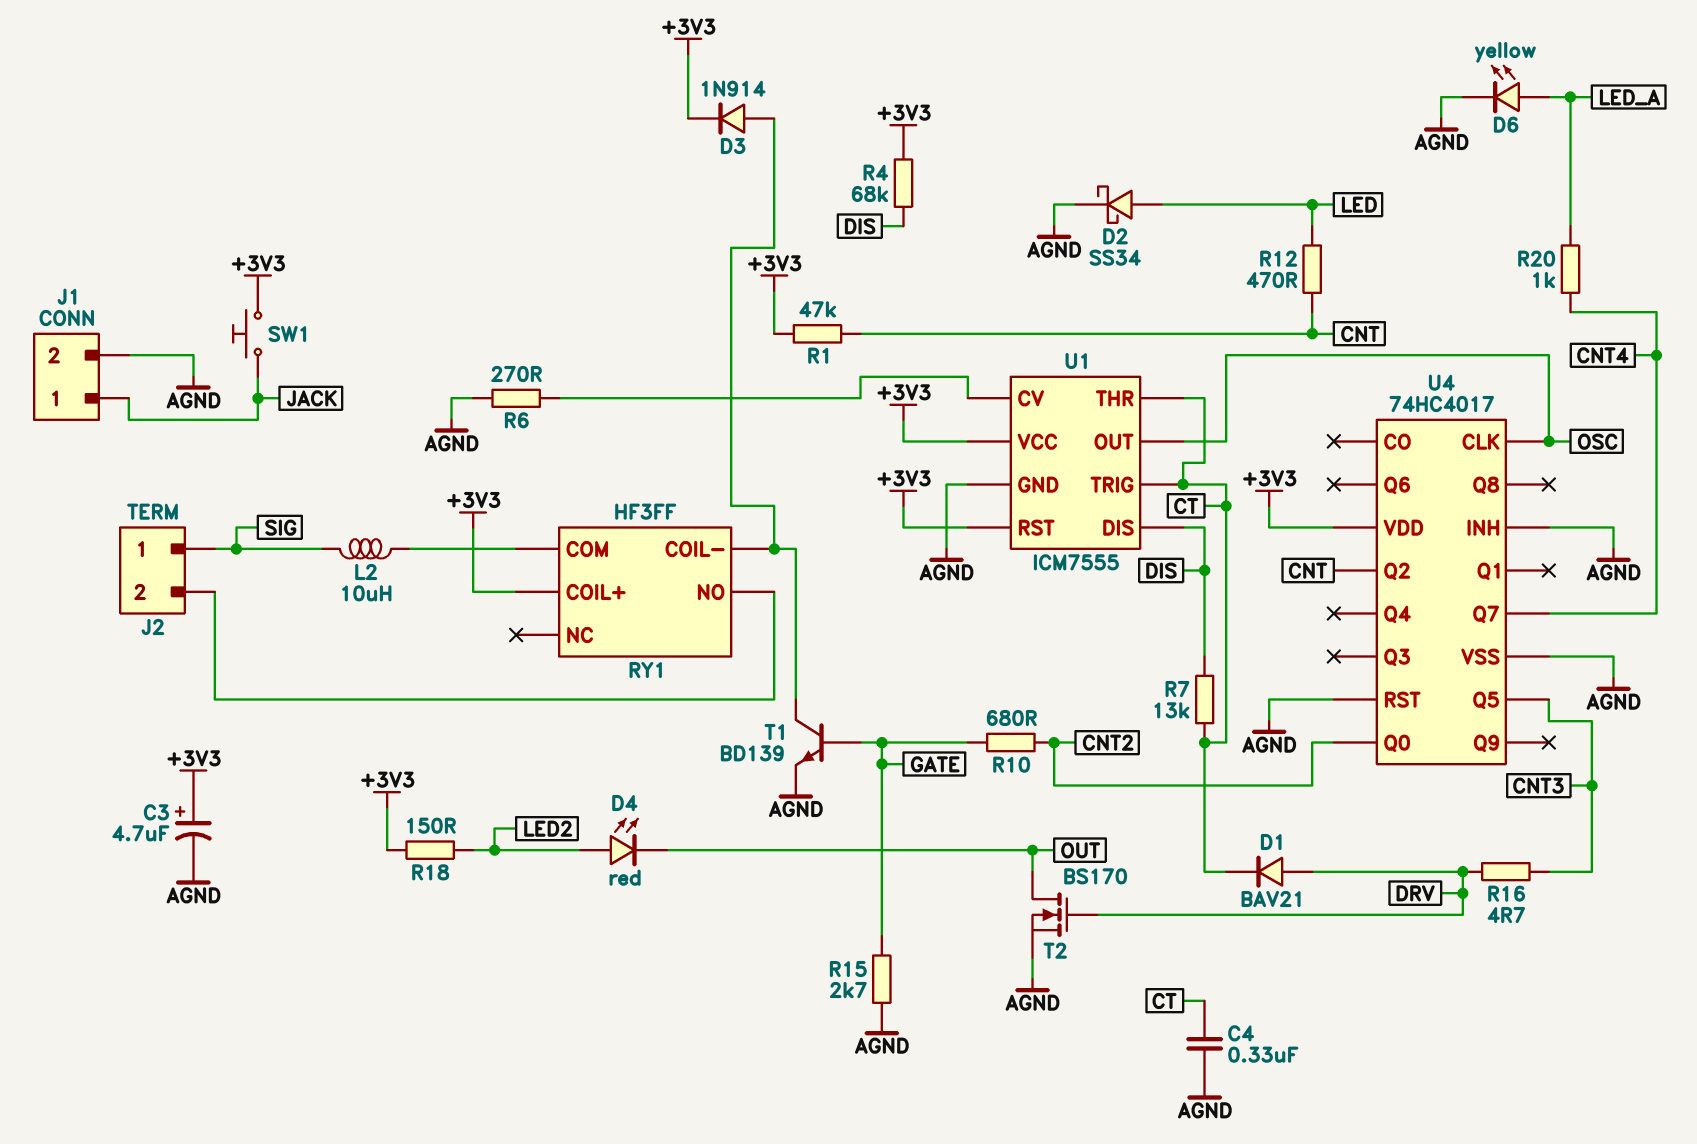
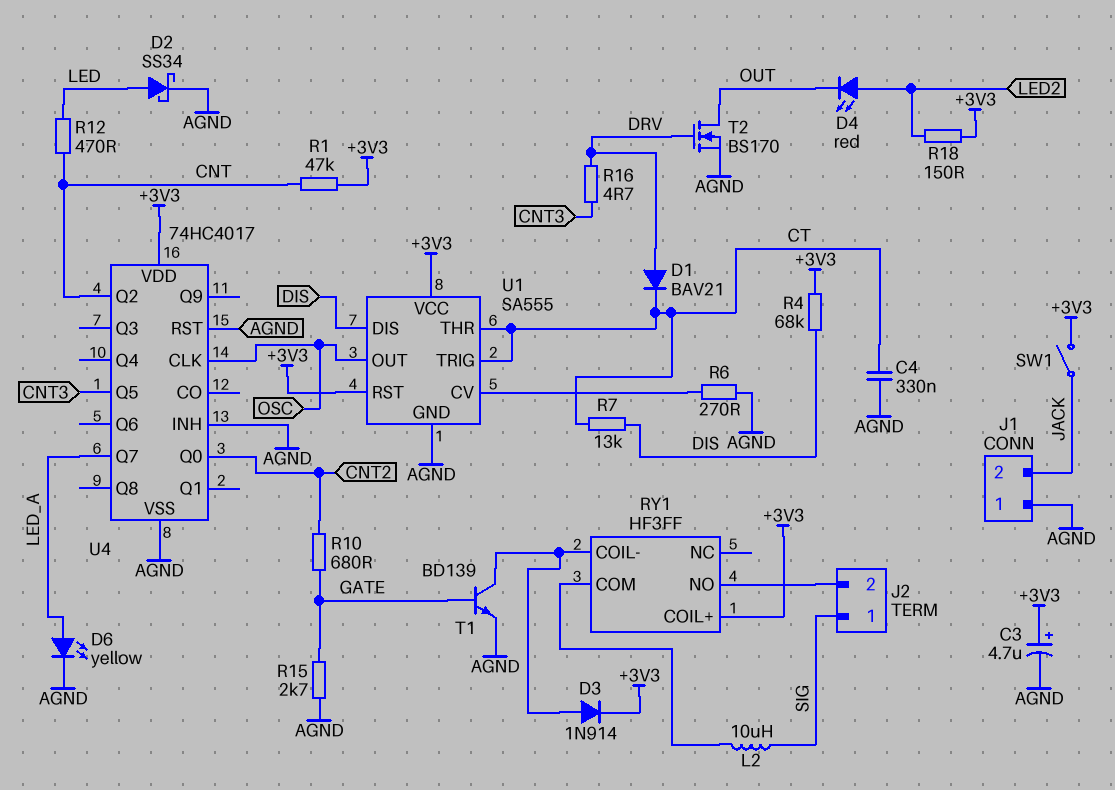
J1 pin 1: JACK -> AGND
J1 pin 2: AGND -> JACK
R20: 1k (CNT4, LED_A) -> none
SW1: button (+3V3, JACK) -> switch (+3V3, JACK)
U1: ICM7555 -> SA555
U4 pin Q7: CNT4 -> LED_A

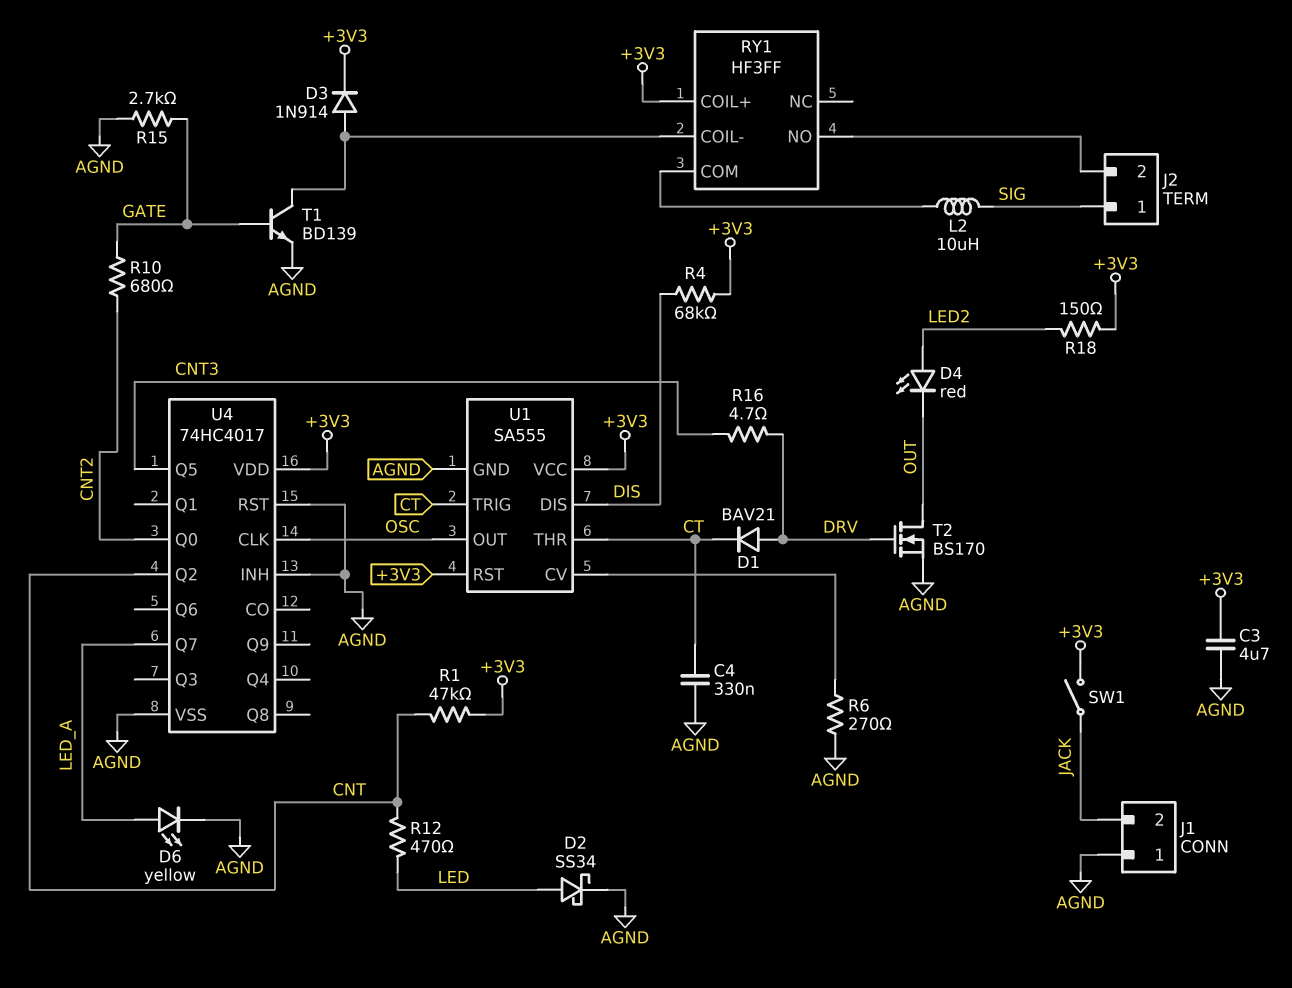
C3: 4.7uF (plus +3V3, minus AGND) -> 4.7uF (+3V3, AGND)
R7: 13k (CT, DIS) -> none

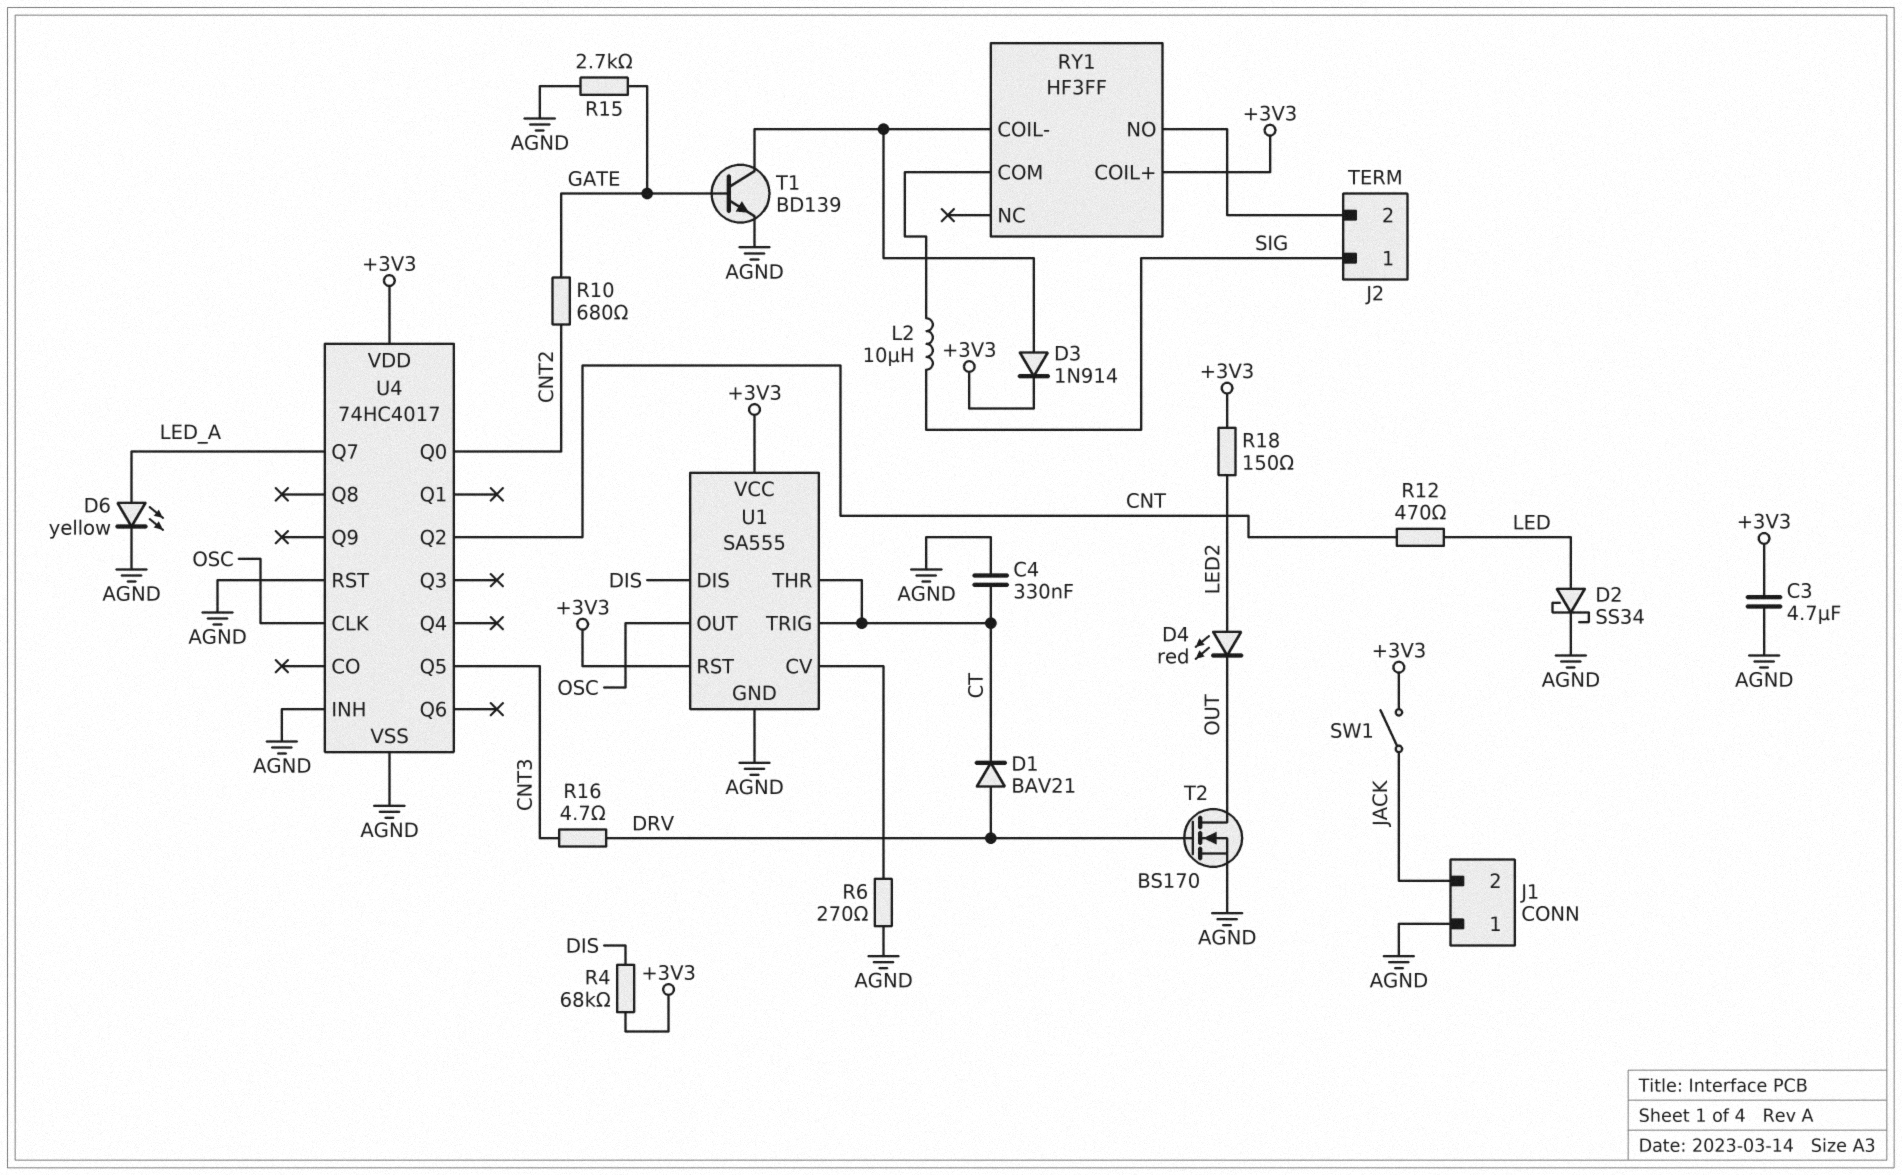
R1: 47k (+3V3, CNT) -> none

